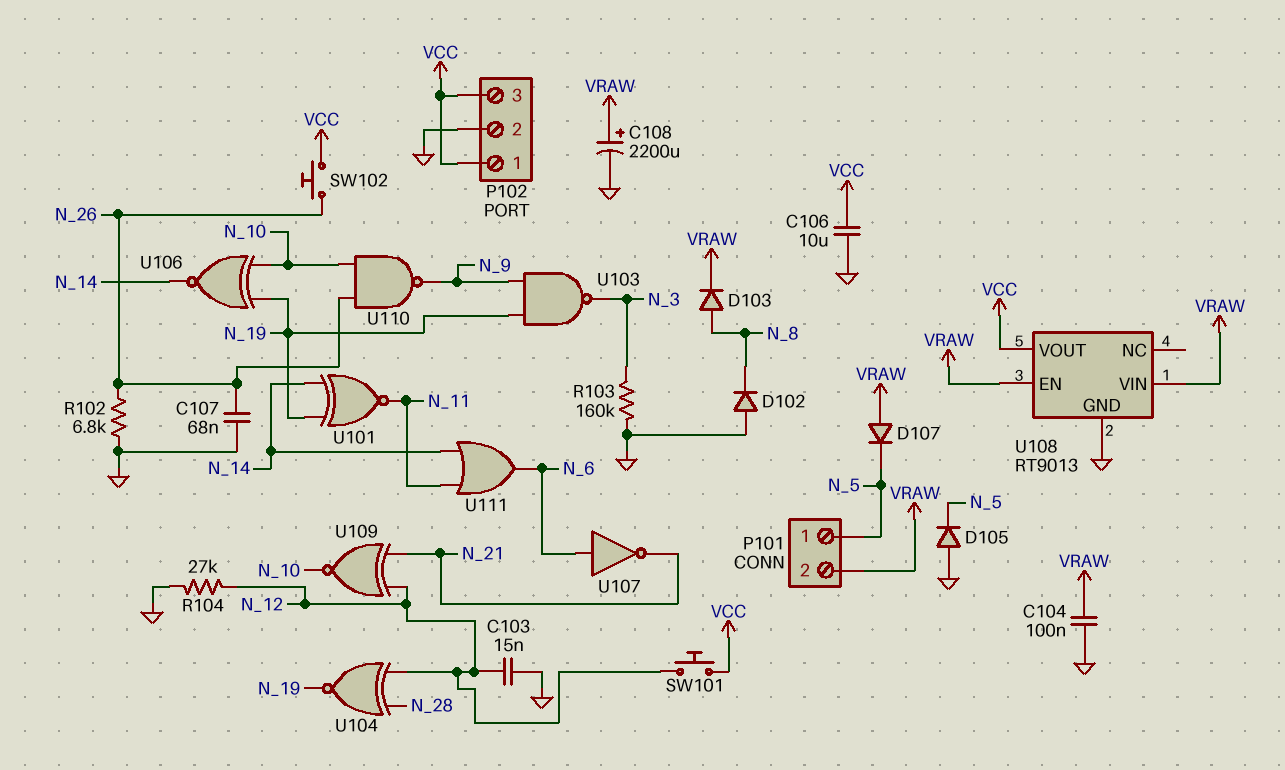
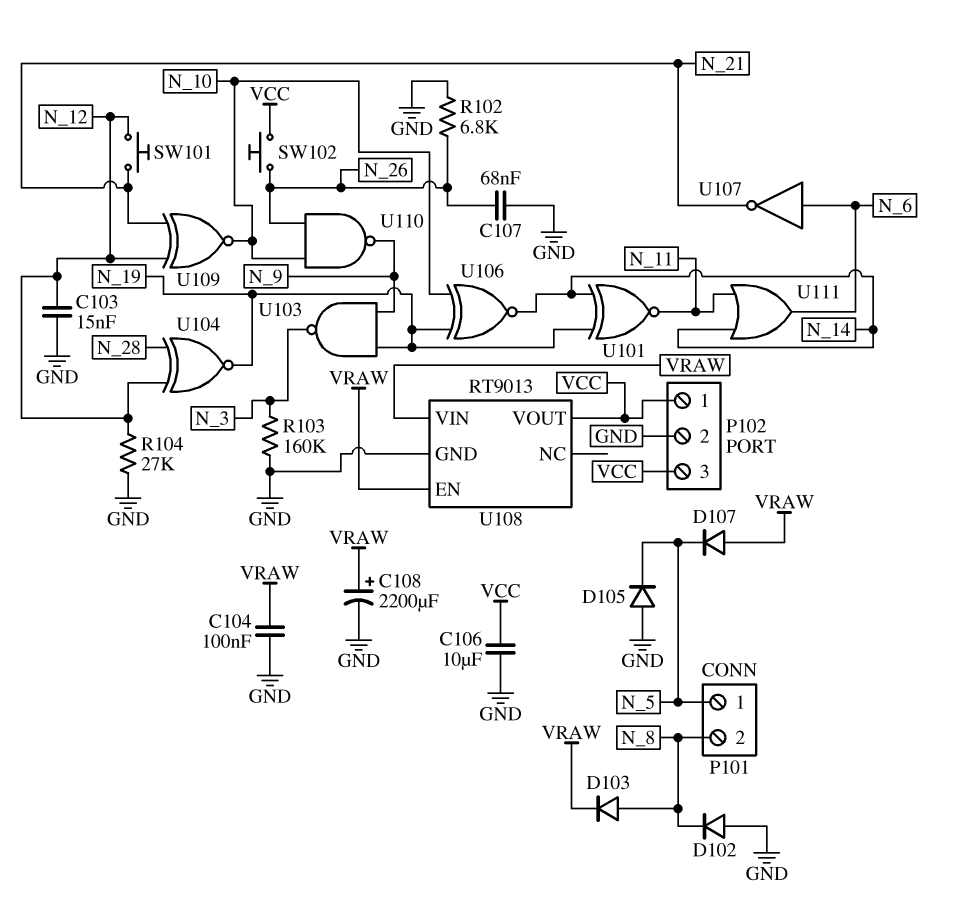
P101 pin 2: VRAW -> N_8
SW101: button (N_12, VCC) -> button (N_12, N_21)

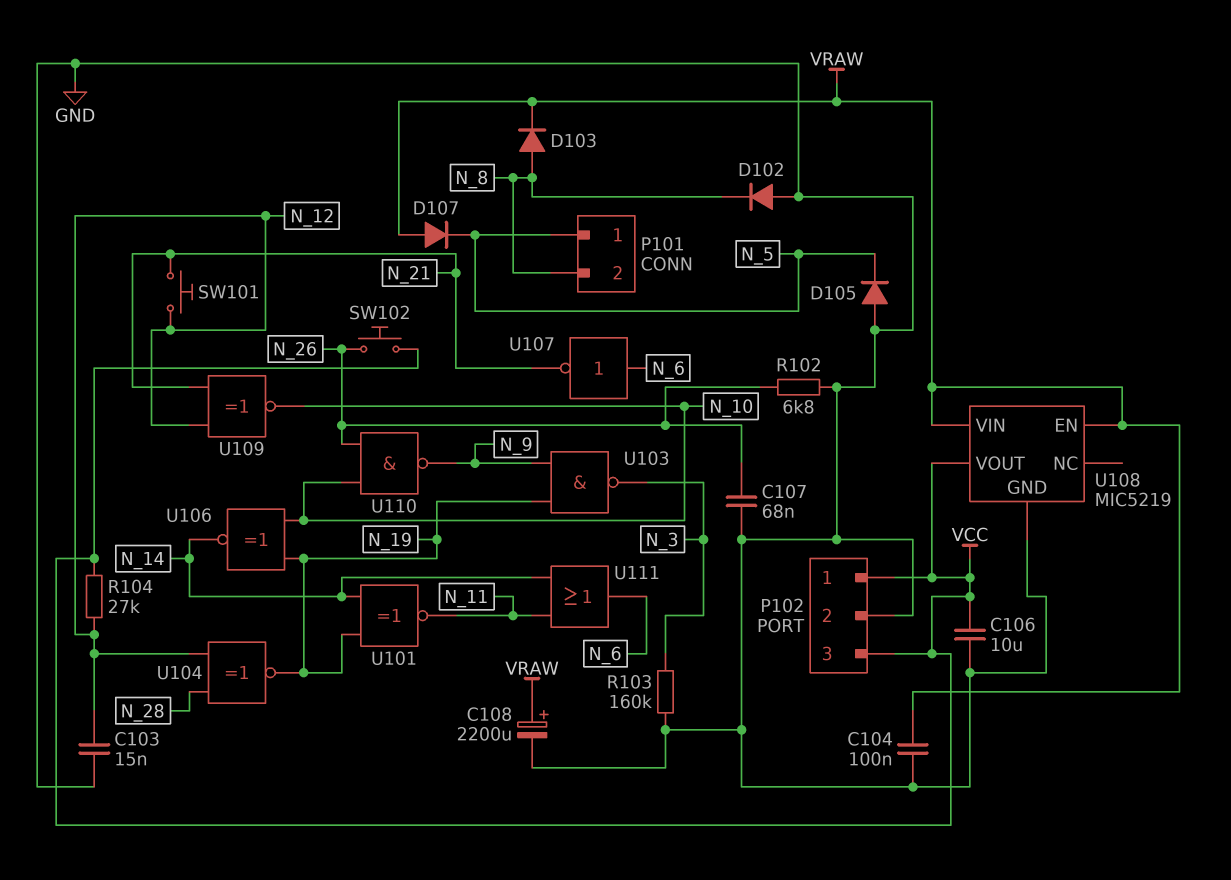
R104: 27k (GND, N_12) -> 27k (N_12, VCC)
U108: RT9013 -> MIC5219

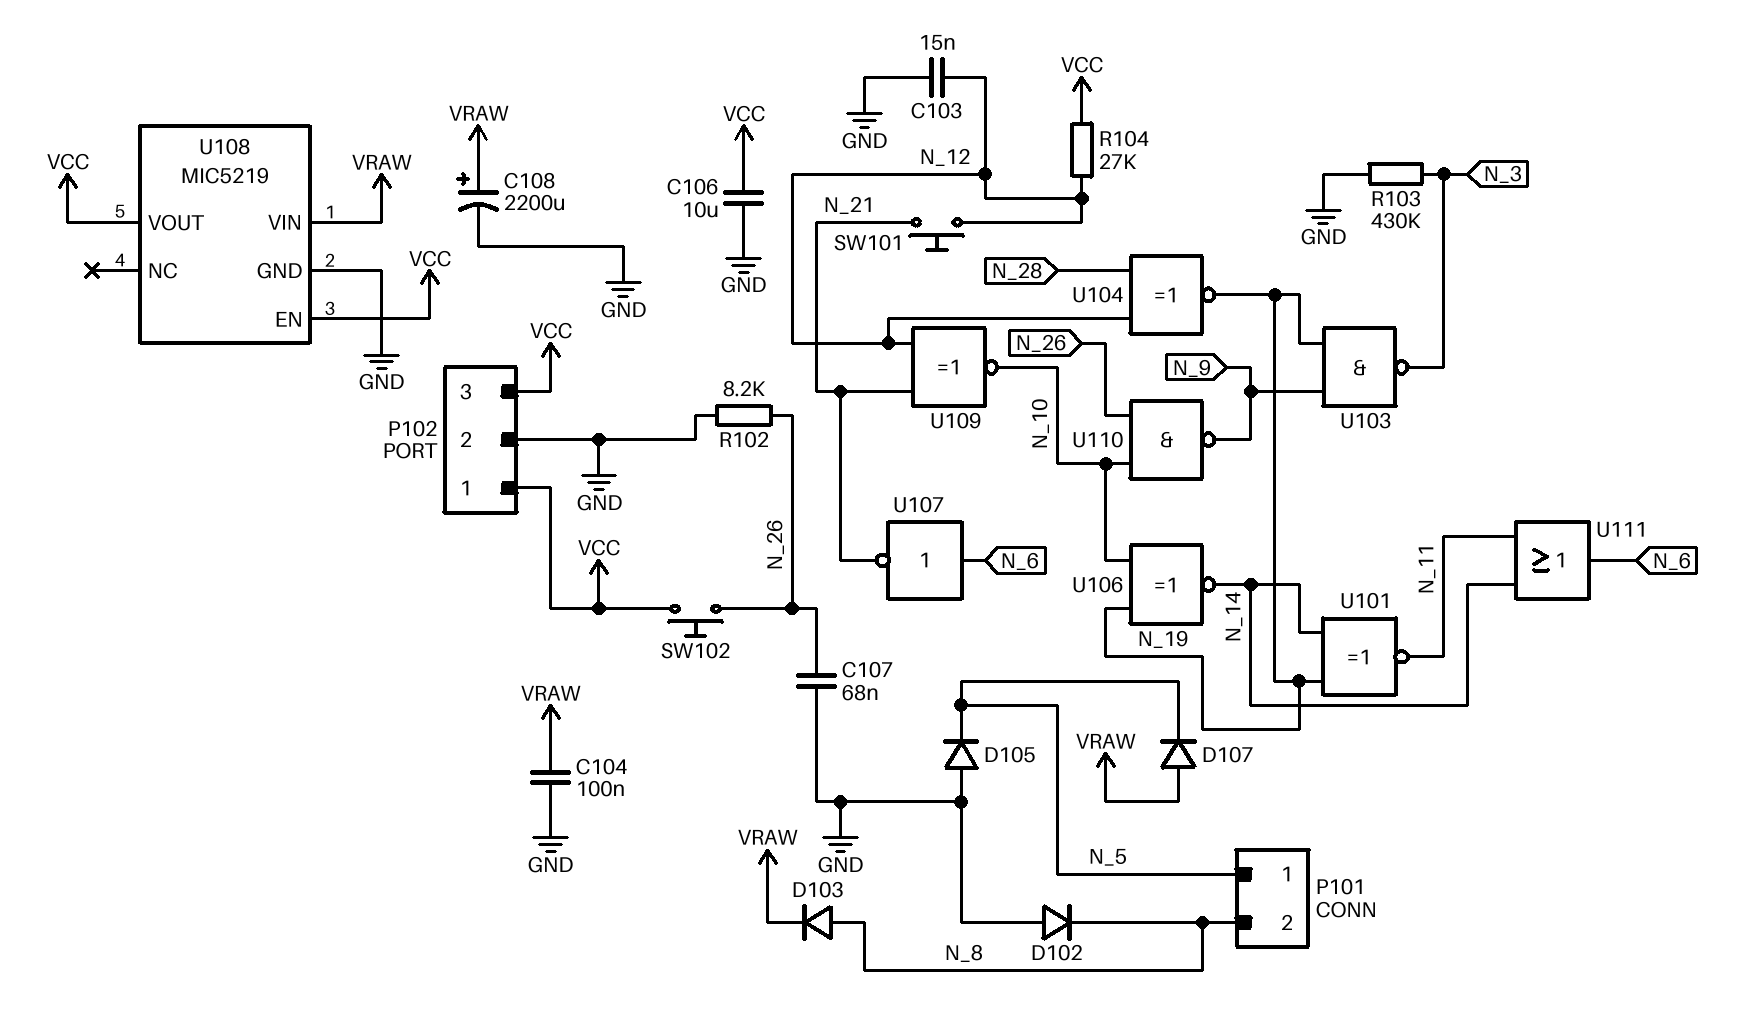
R102: 6.8k (GND, N_26) -> 8.2k (GND, N_26)
R103: 160k (GND, N_3) -> 430k (GND, N_3)
U108 pin EN: VRAW -> VCC

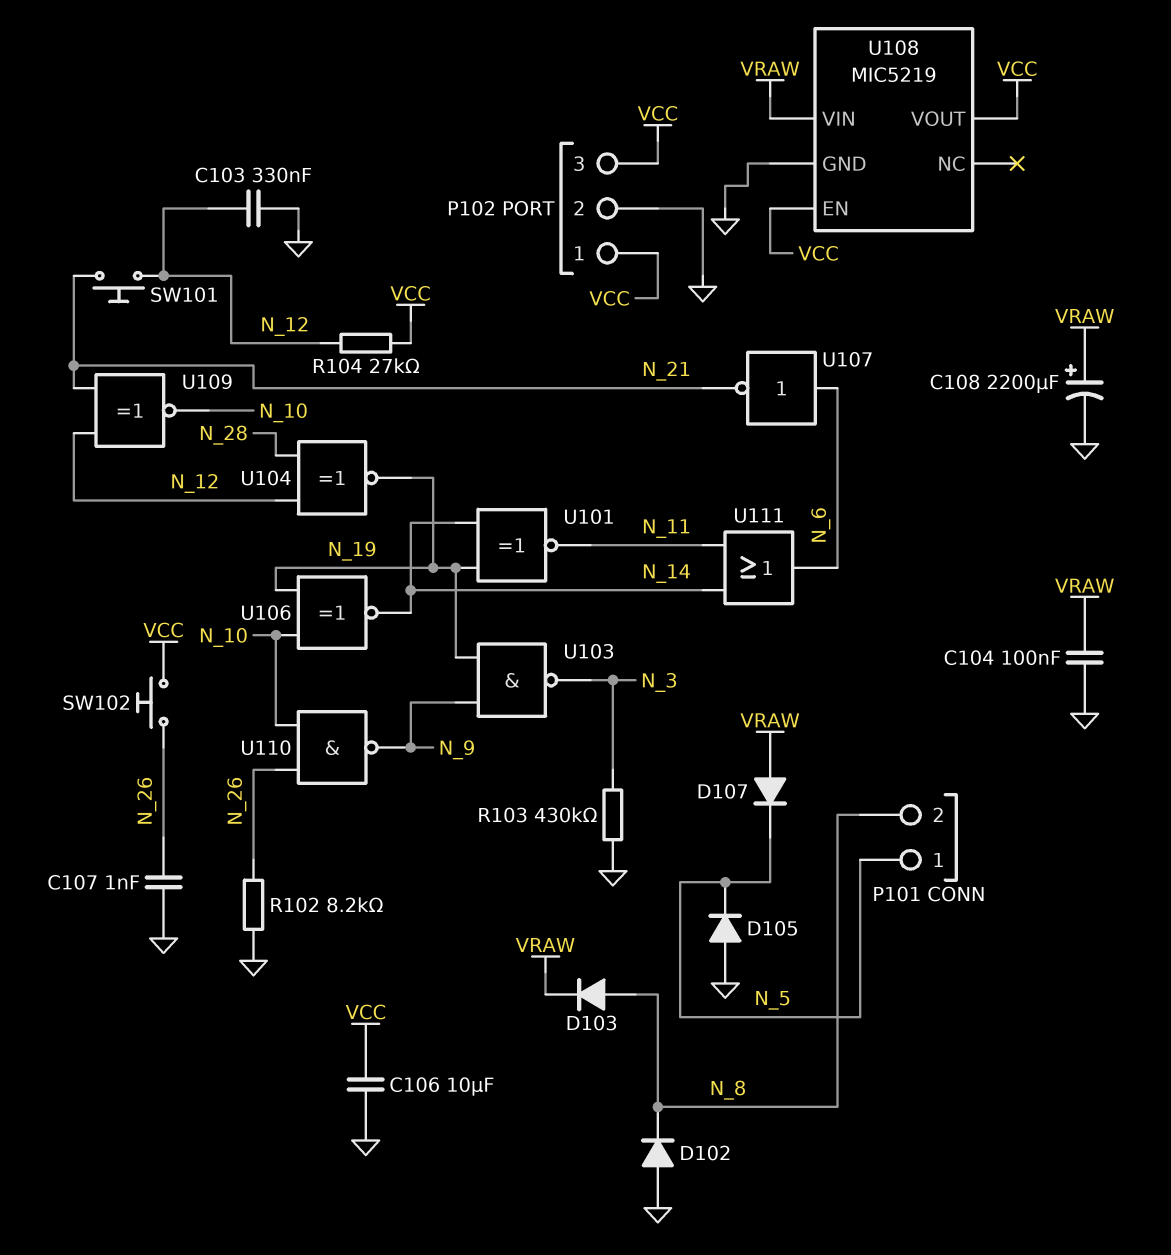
C103: 15nF (GND, N_12) -> 330nF (GND, N_12)
C107: 68nF (GND, N_26) -> 1nF (GND, N_26)

